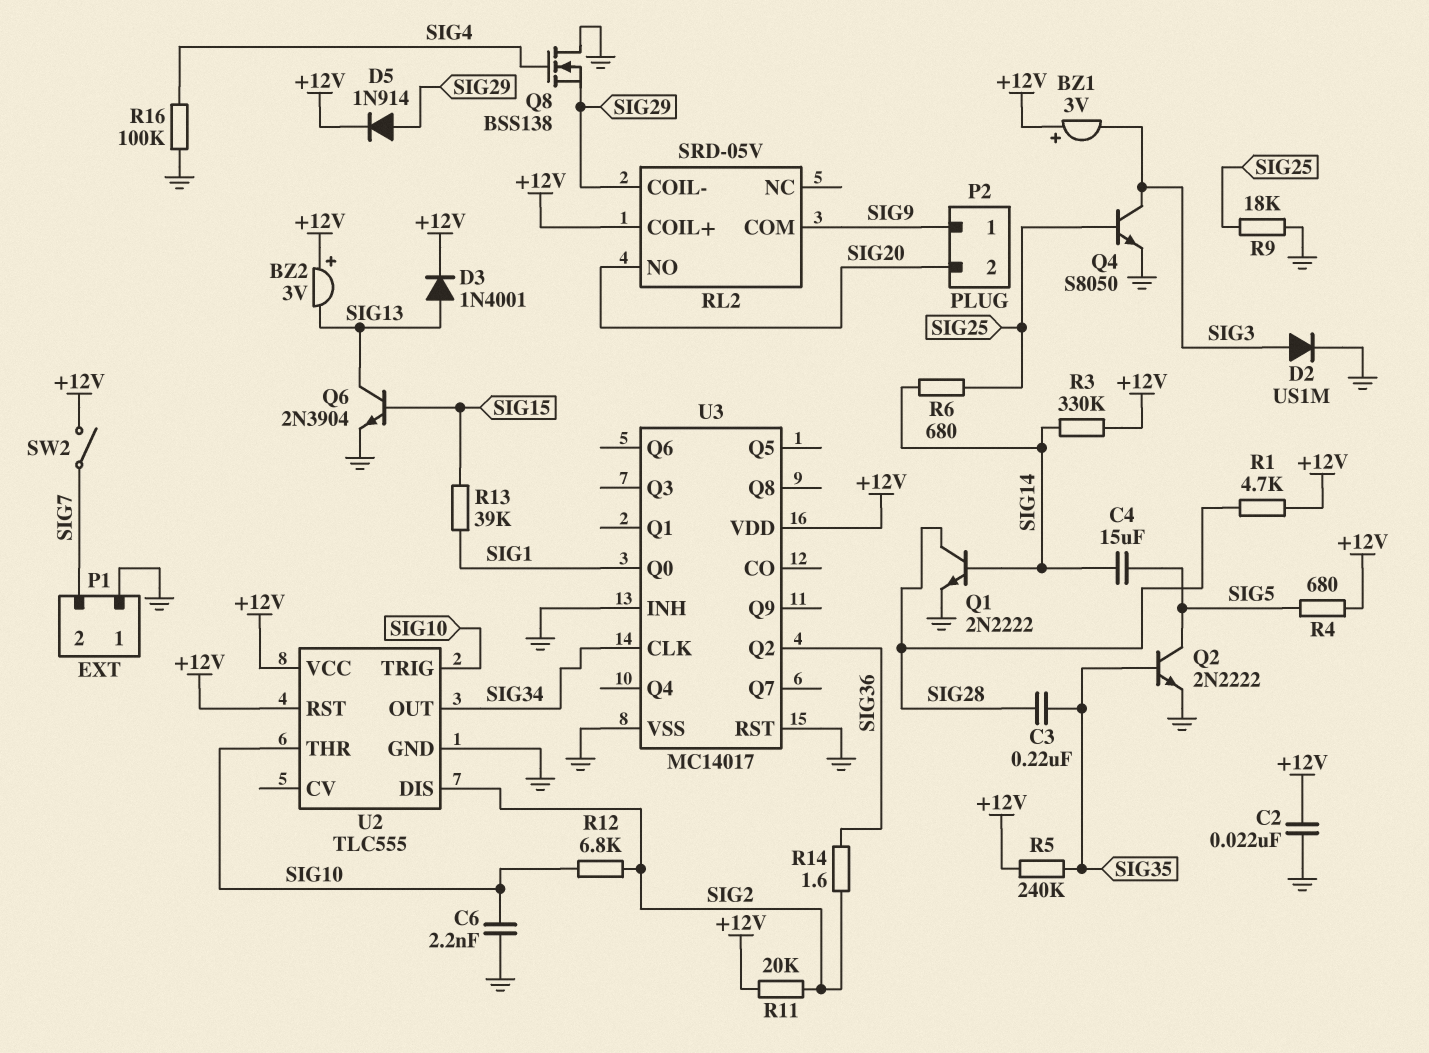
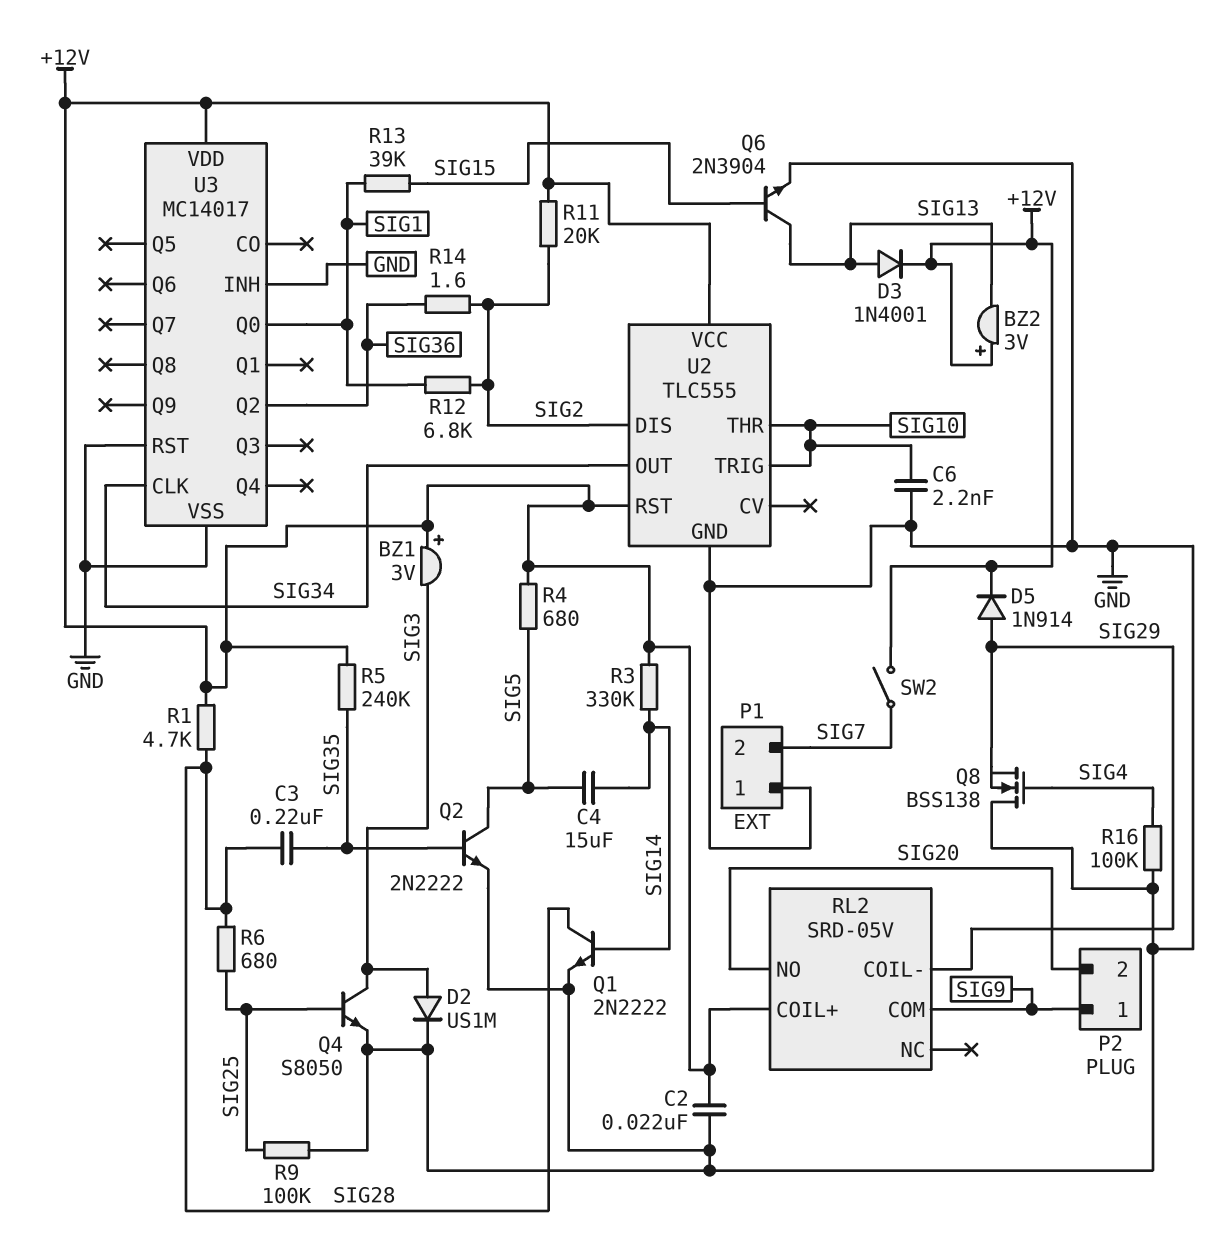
R6: 680 (SIG14, SIG25) -> 680 (SIG25, SIG28)
R9: 18k (GND, SIG25) -> 100k (GND, SIG25)
R12: 6.8k (SIG2, SIG10) -> 6.8k (SIG1, SIG2)

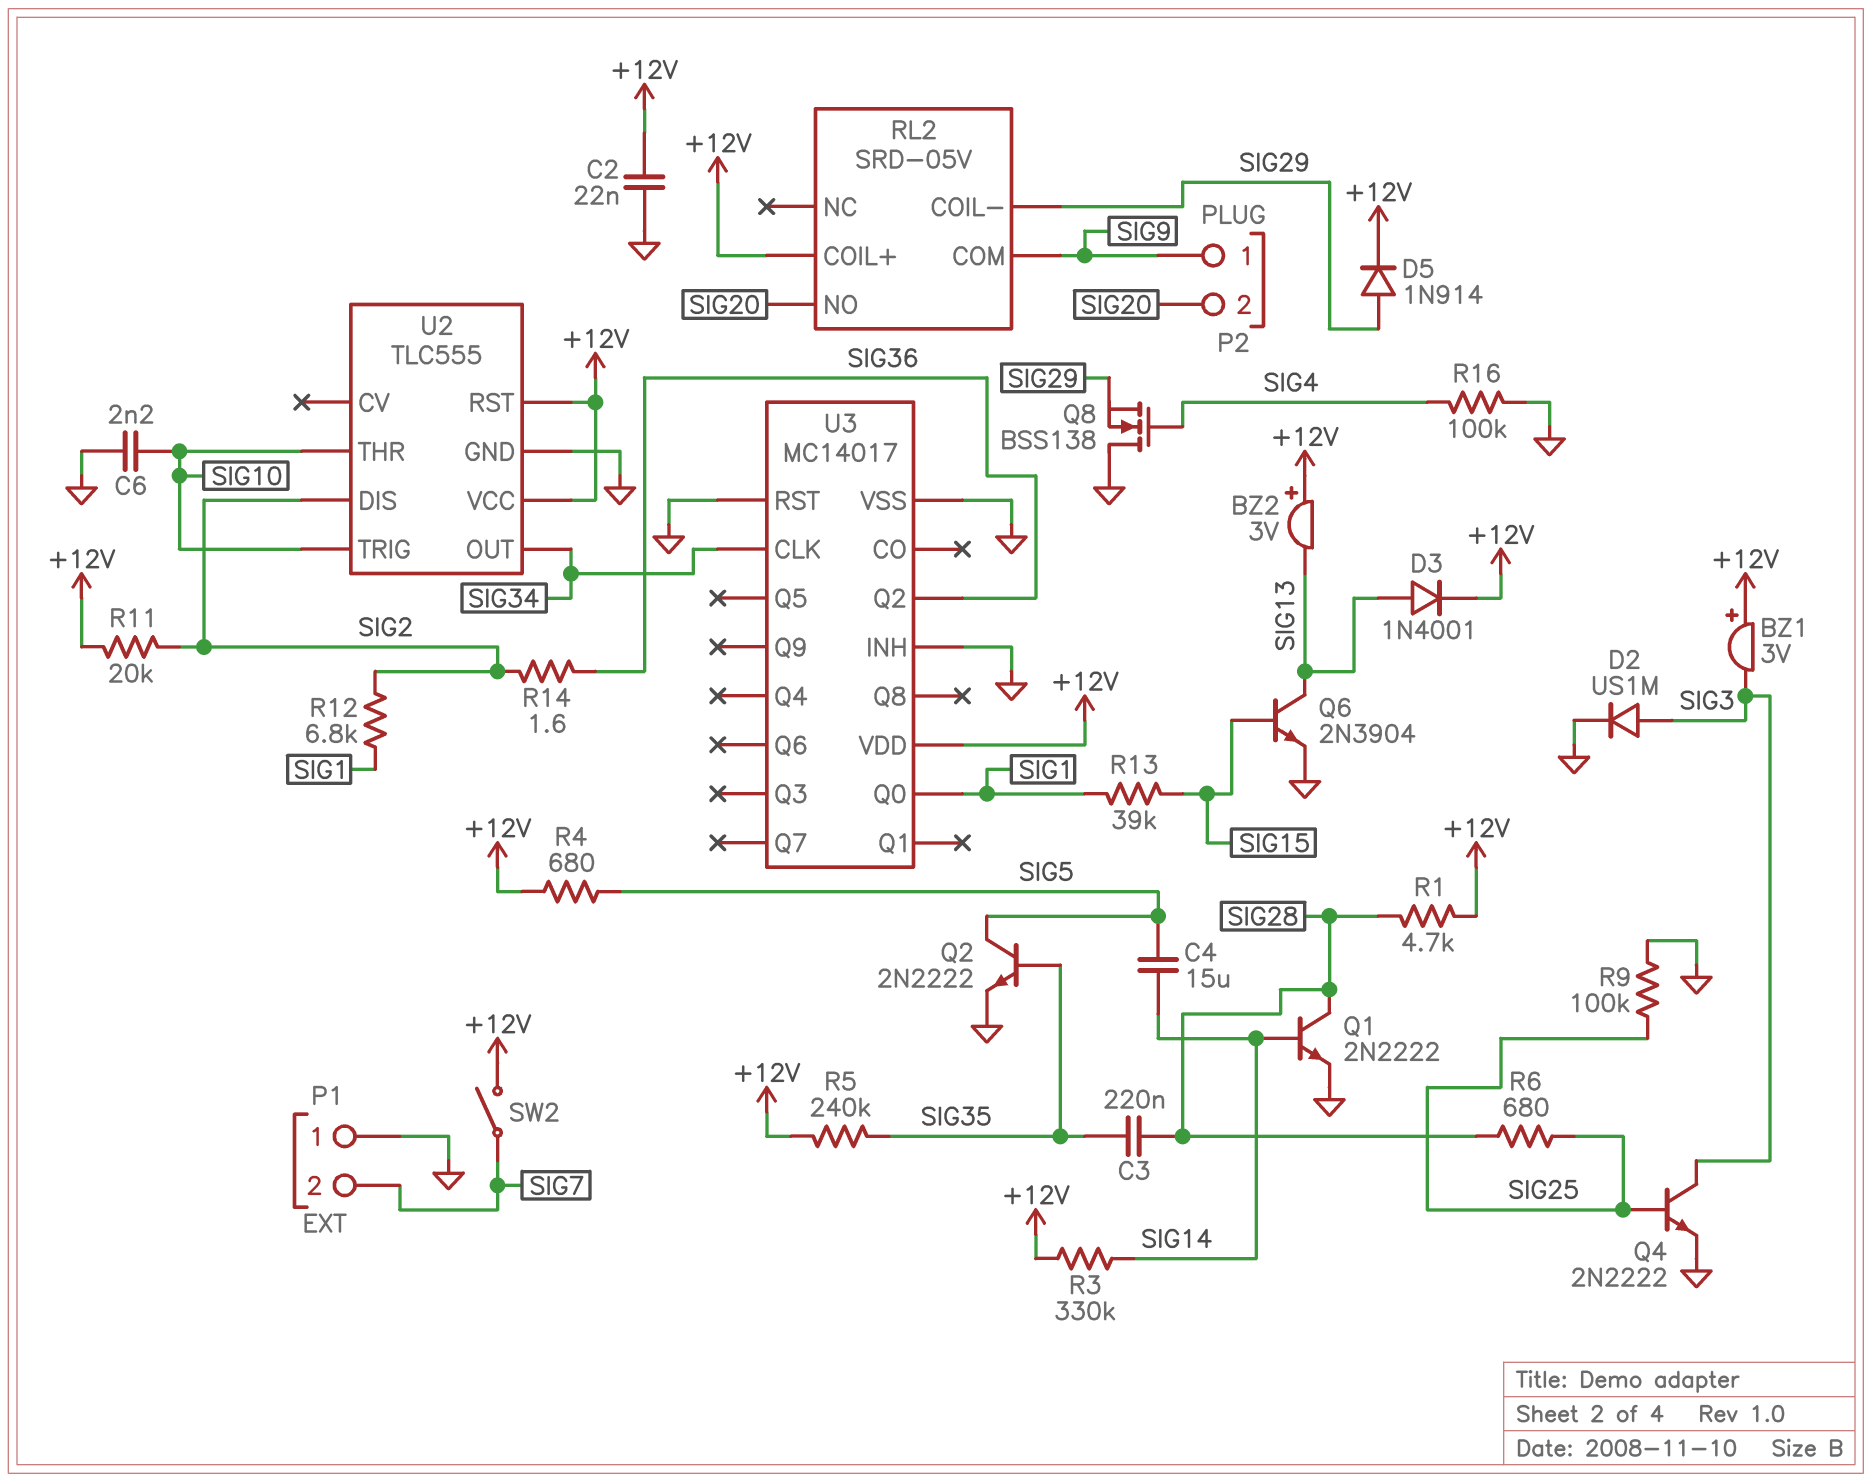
Q4: NPN S8050 (B SIG25, C SIG3, E GND) -> NPN 2N2222 (B SIG25, C SIG3, E GND)

